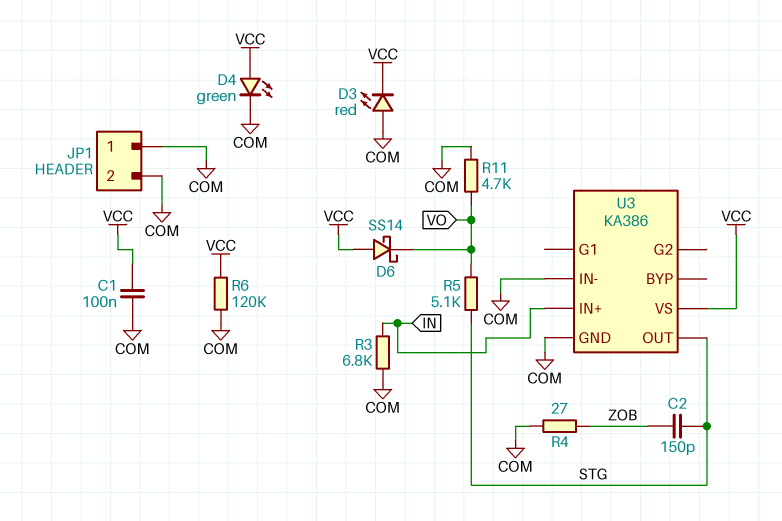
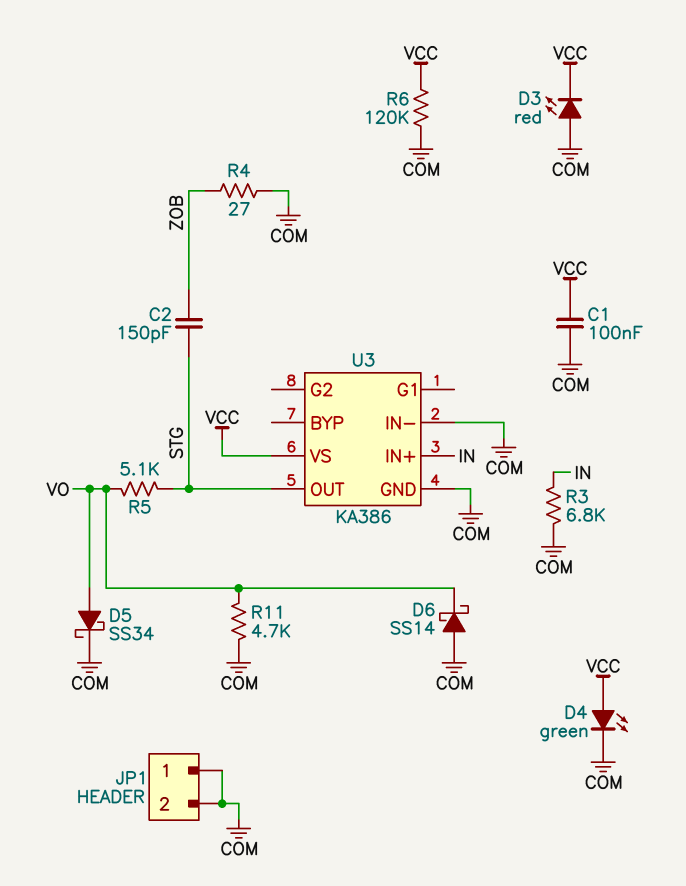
D5: none -> schottky SS34 (A VO, K COM)
D6: schottky SS14 (A VCC, K VO) -> schottky SS14 (A COM, K VO)

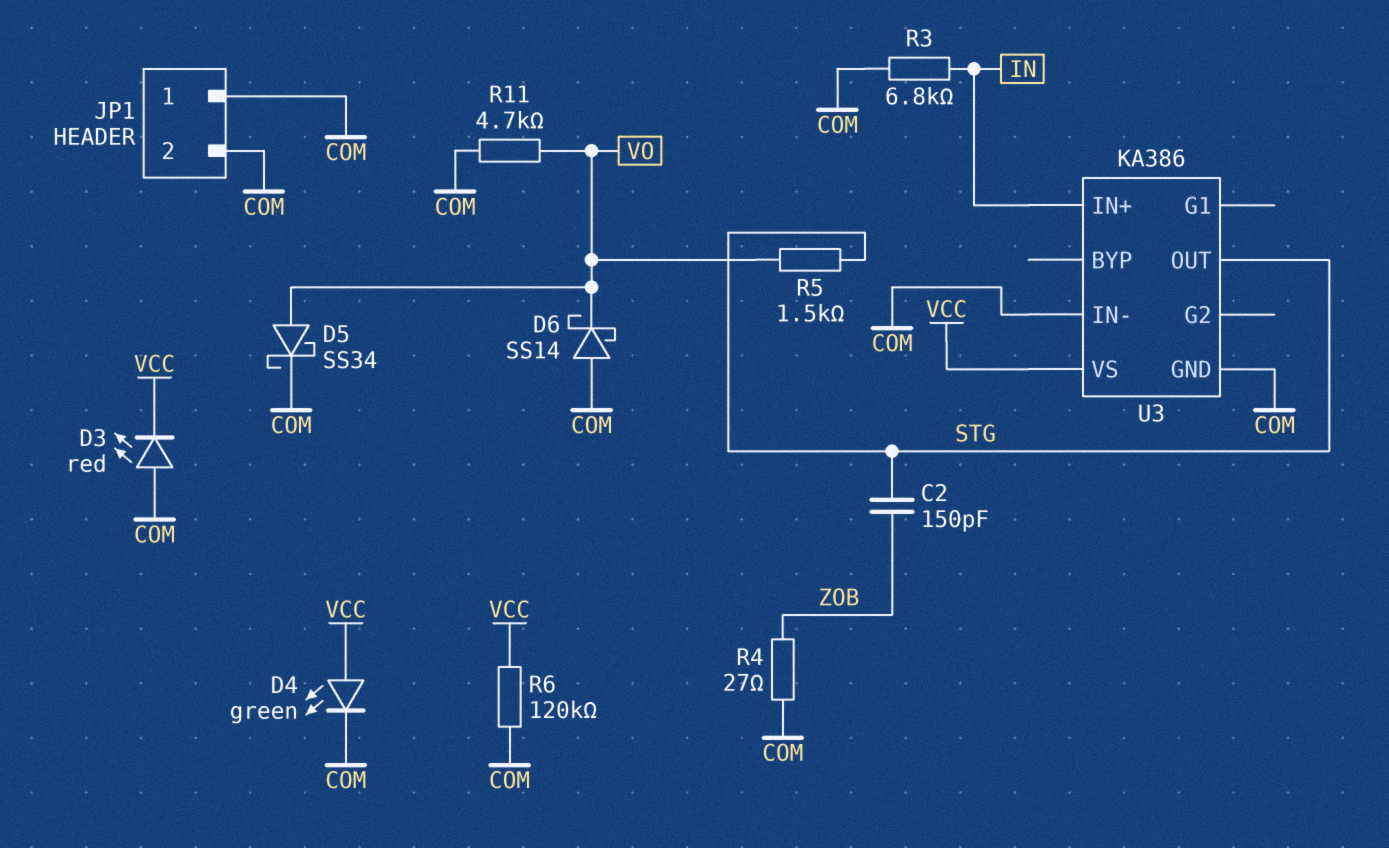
C1: 100nF (COM, VCC) -> none
R5: 5.1k (STG, VO) -> 1.5k (STG, VO)

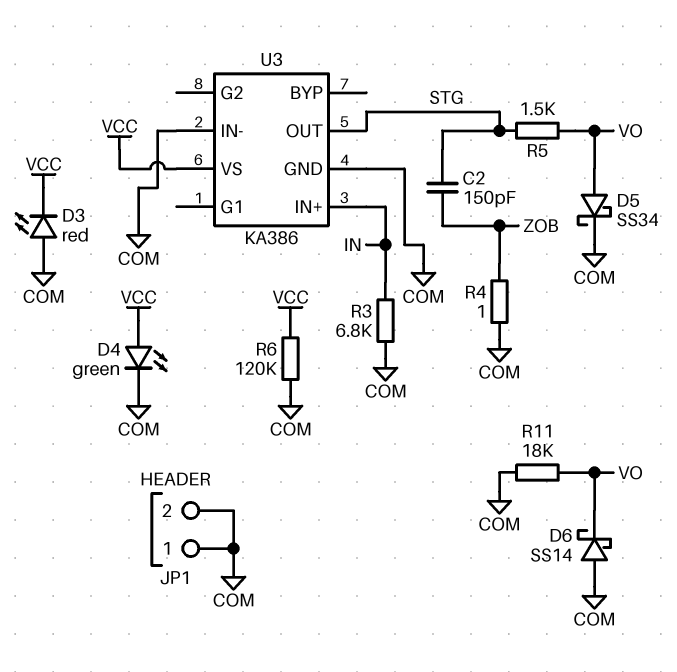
R4: 27 (COM, ZOB) -> 1 (COM, ZOB)
R11: 4.7k (COM, VO) -> 18k (COM, VO)

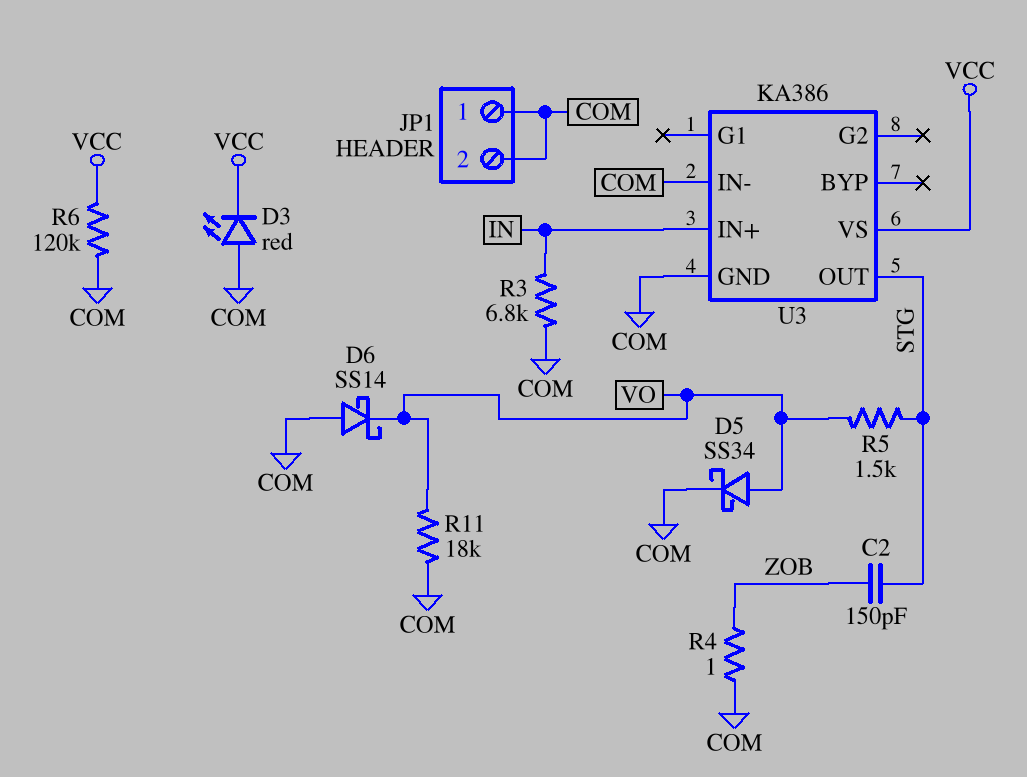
D4: LED green (A VCC, K COM) -> none

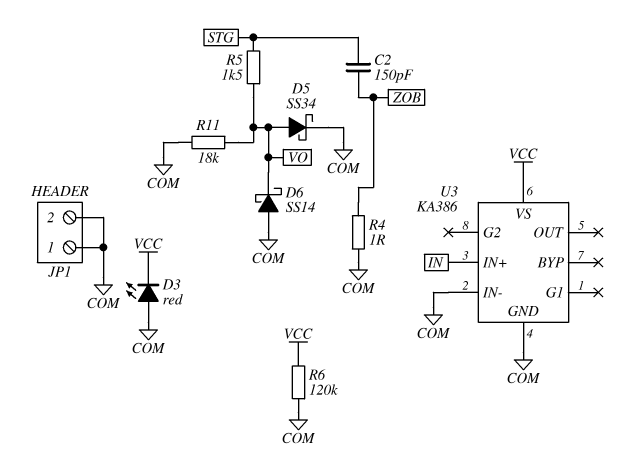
R3: 6.8k (COM, IN) -> none
U3 pin OUT: STG -> none

